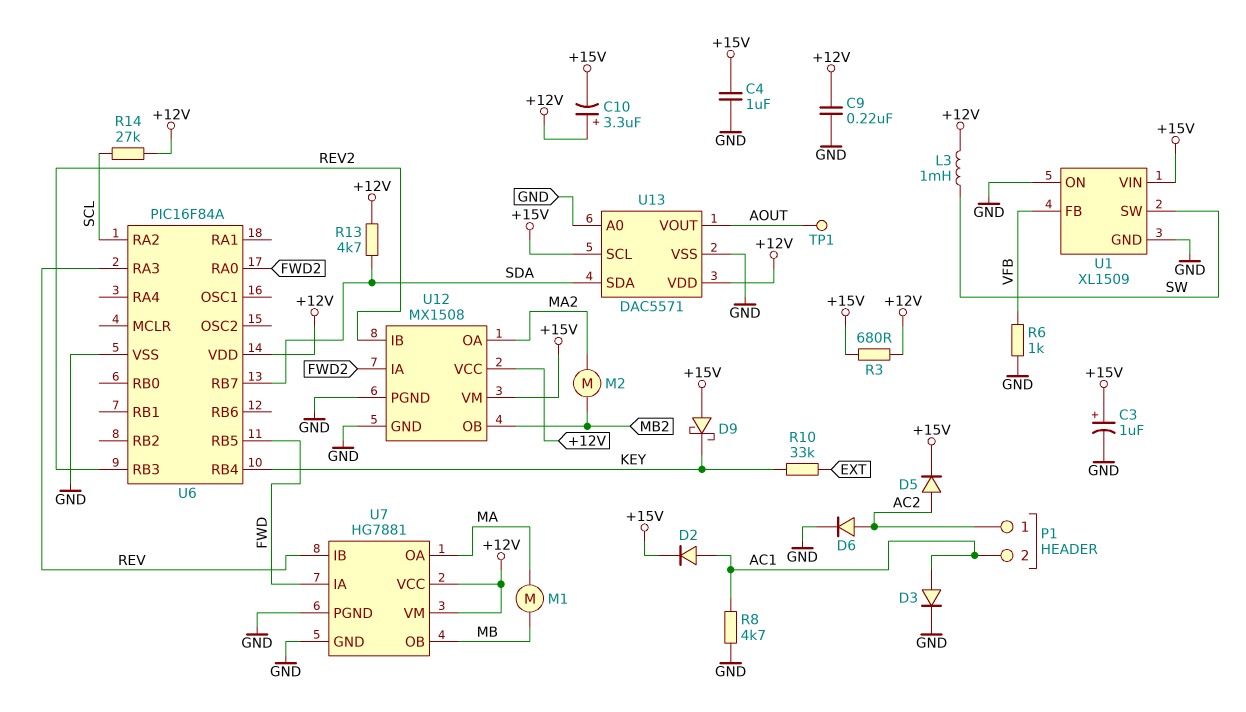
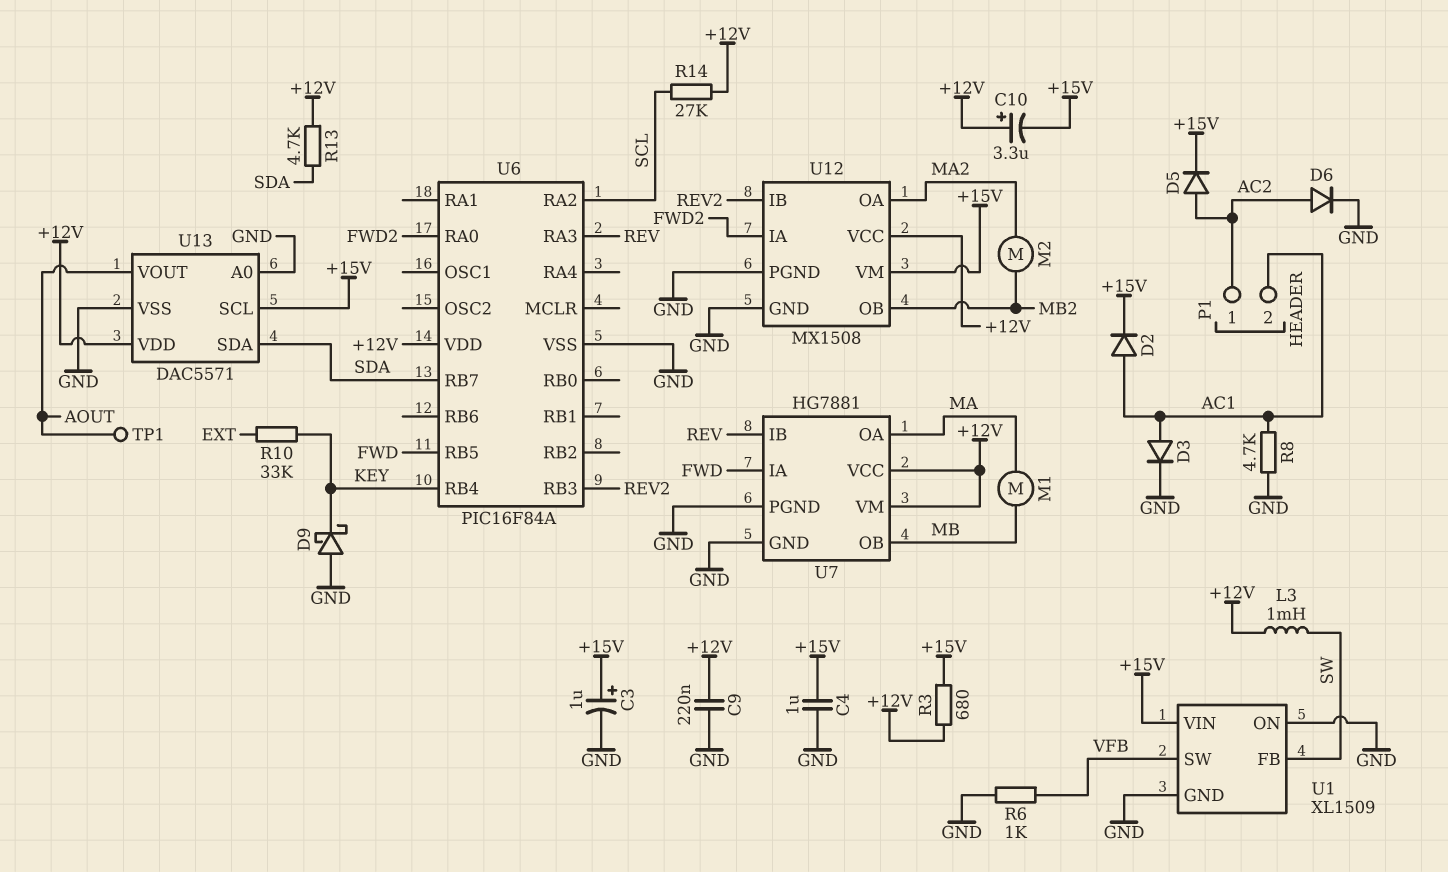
D9: schottky (A +15V, K KEY) -> schottky (A GND, K KEY)
U1 pin FB: VFB -> SW
U1 pin SW: SW -> VFB

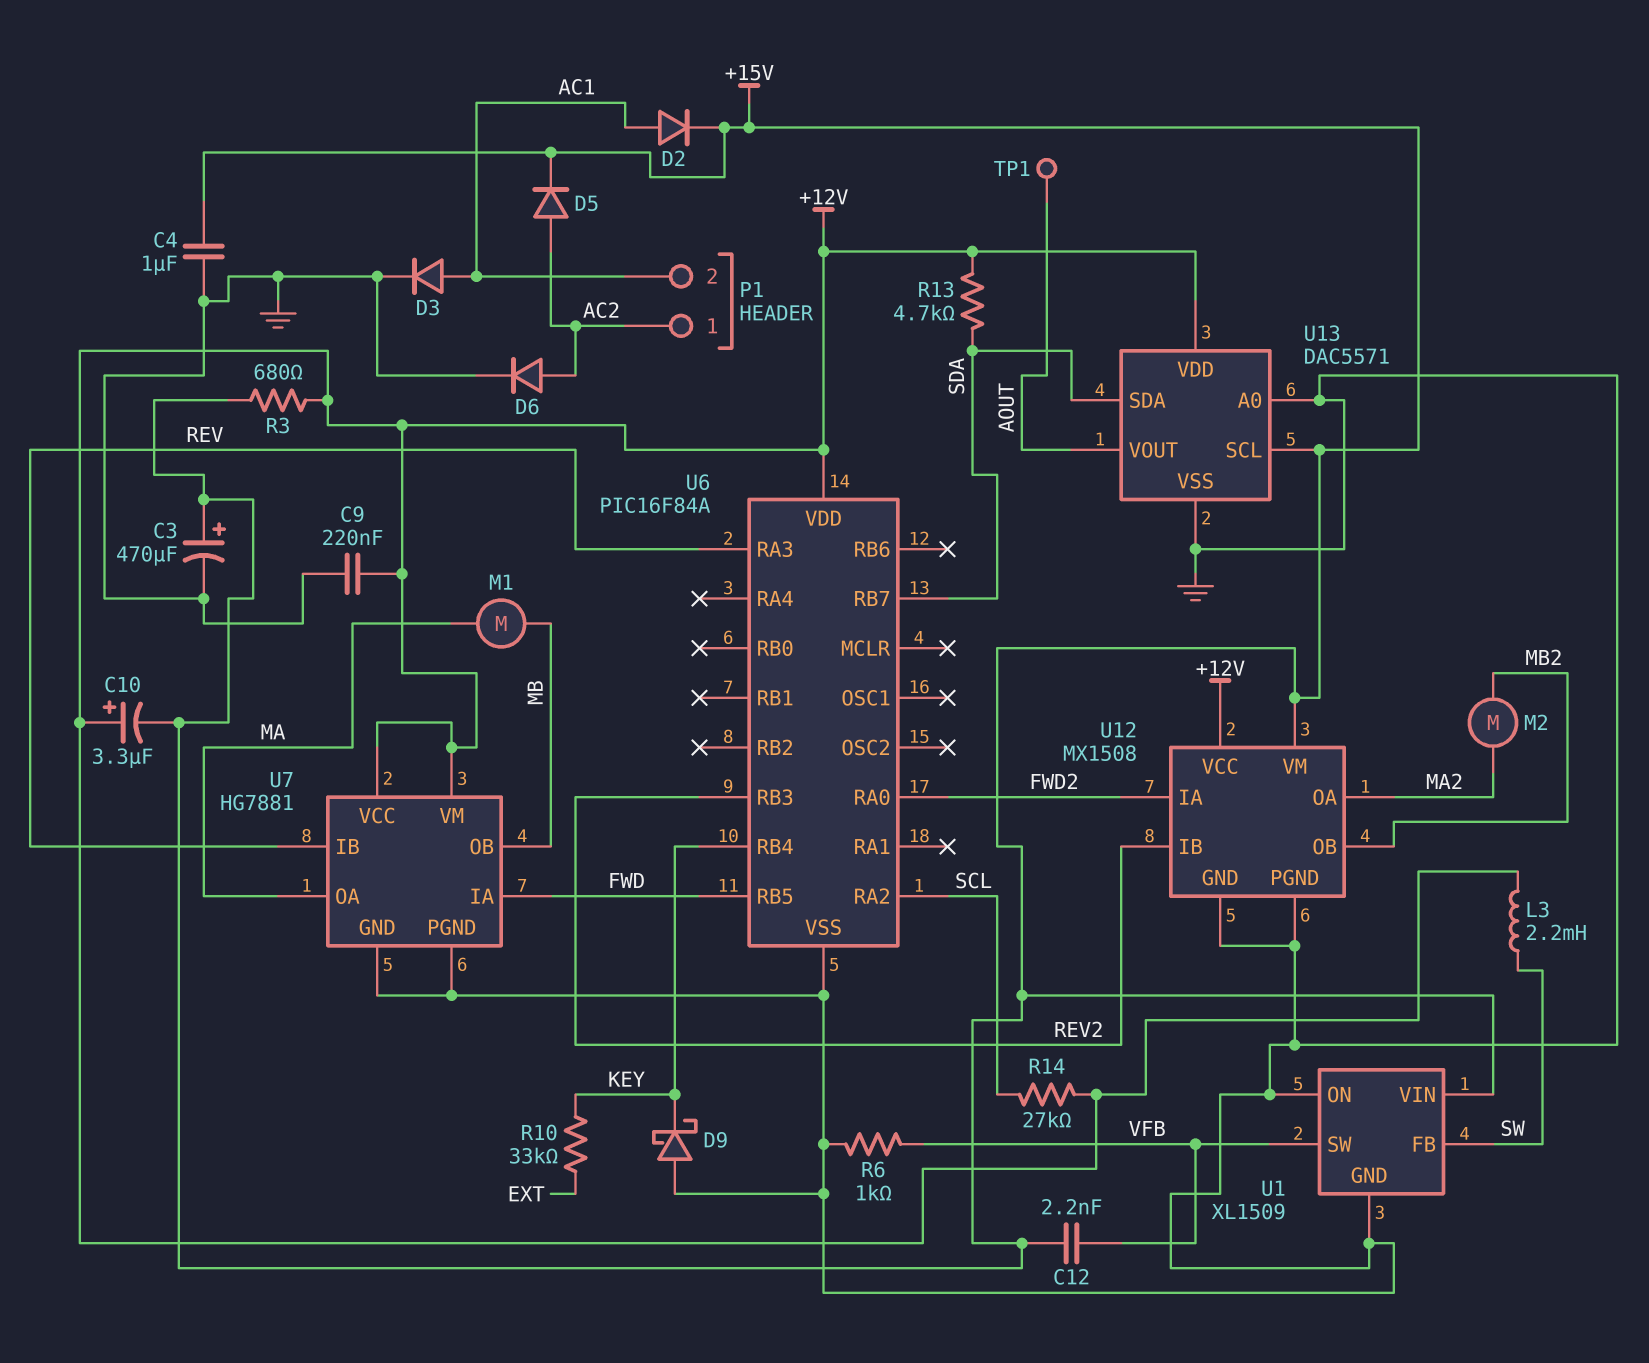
C3: 1uF (plus +15V, minus GND) -> 470uF (plus +15V, minus GND)
C12: none -> 2.2nF (+15V, VFB)
L3: 1mH (+12V, SW) -> 2.2mH (+12V, SW)
R8: 4.7k (AC1, GND) -> none

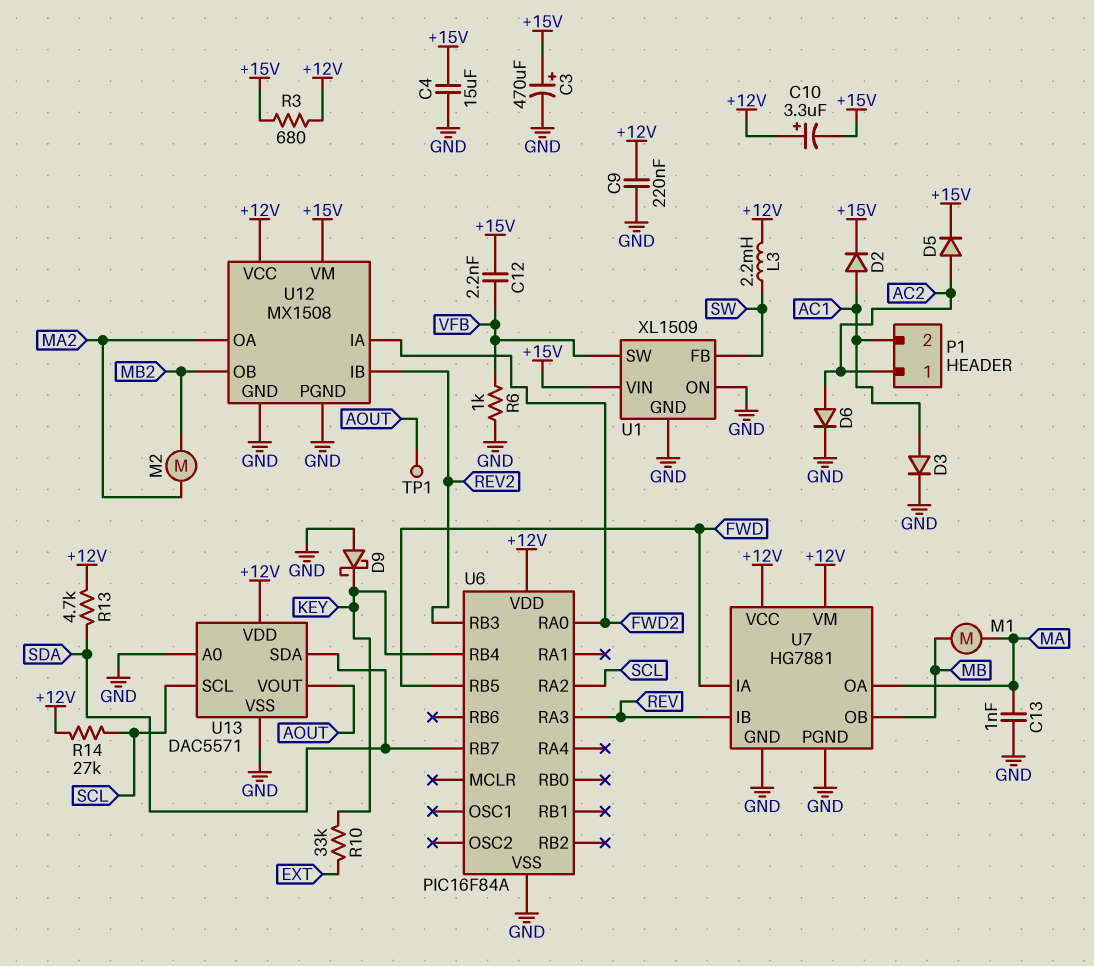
C4: 1uF (+15V, GND) -> 15uF (+15V, GND)
C13: none -> 1nF (GND, MA)
U13 pin SCL: +15V -> SCL

